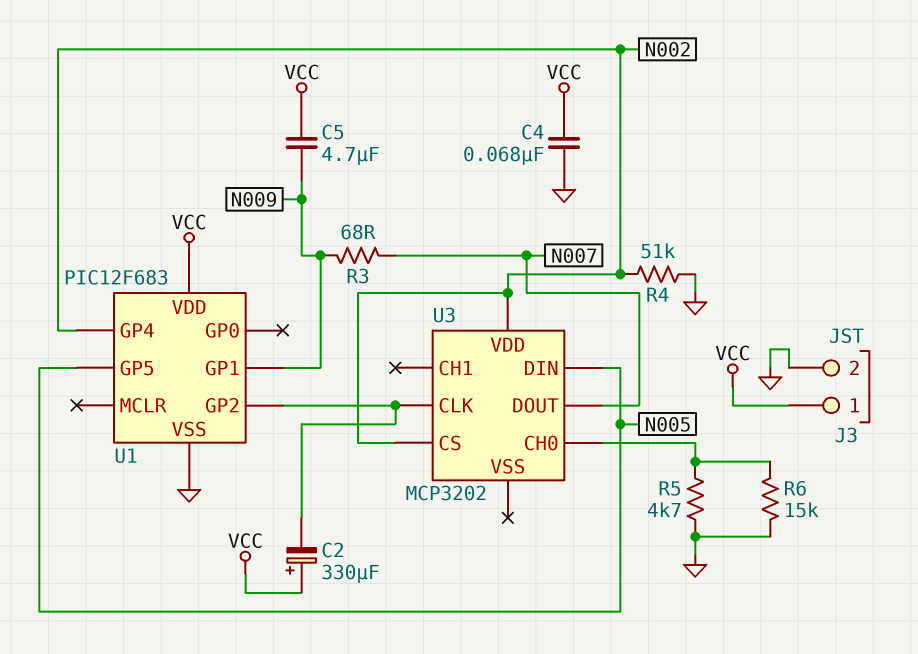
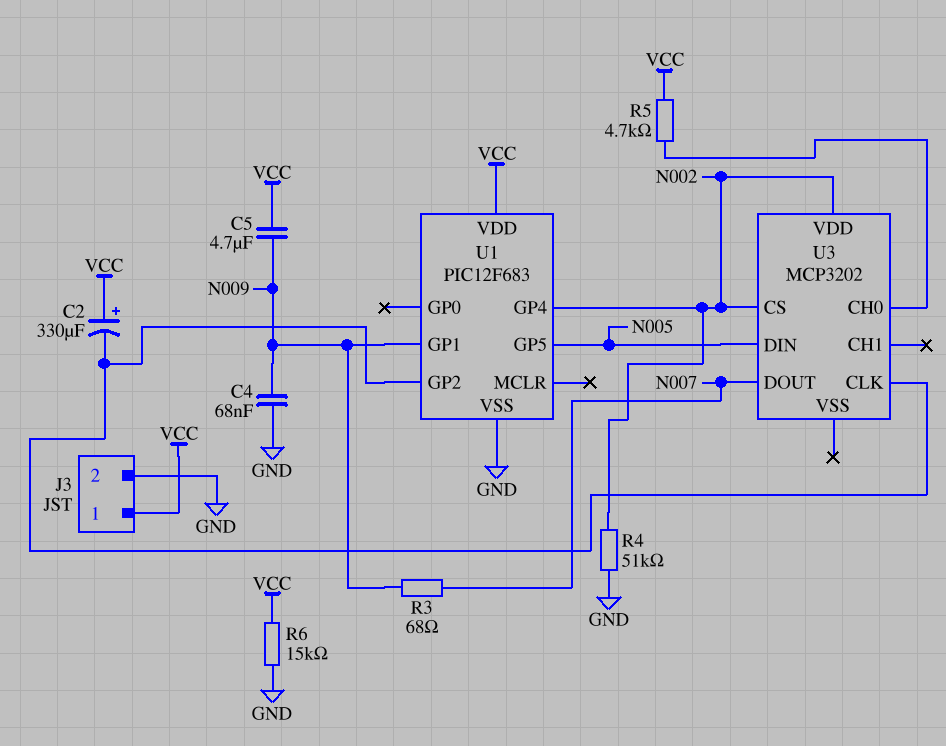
C4: 68nF (GND, VCC) -> 68nF (GND, N009)
R5: 4.7k (GND, U3/CH0) -> 4.7k (U3/CH0, VCC)
R6: 15k (GND, U3/CH0) -> 15k (GND, VCC)

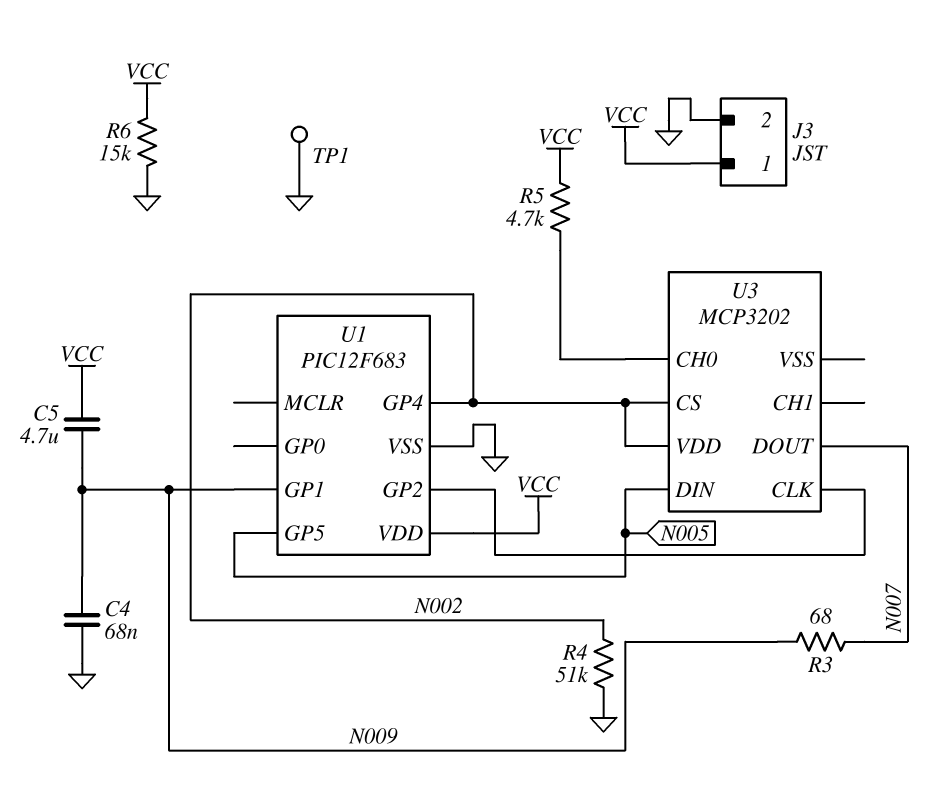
C2: 330uF (plus VCC, minus U1/GP2) -> none
TP1: none -> test point (GND)

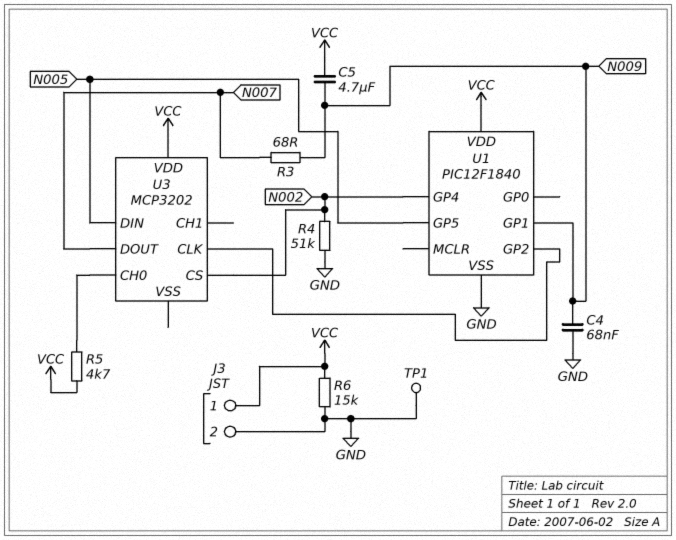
U1: PIC12F683 -> PIC12F1840
U3 pin VDD: N002 -> VCC

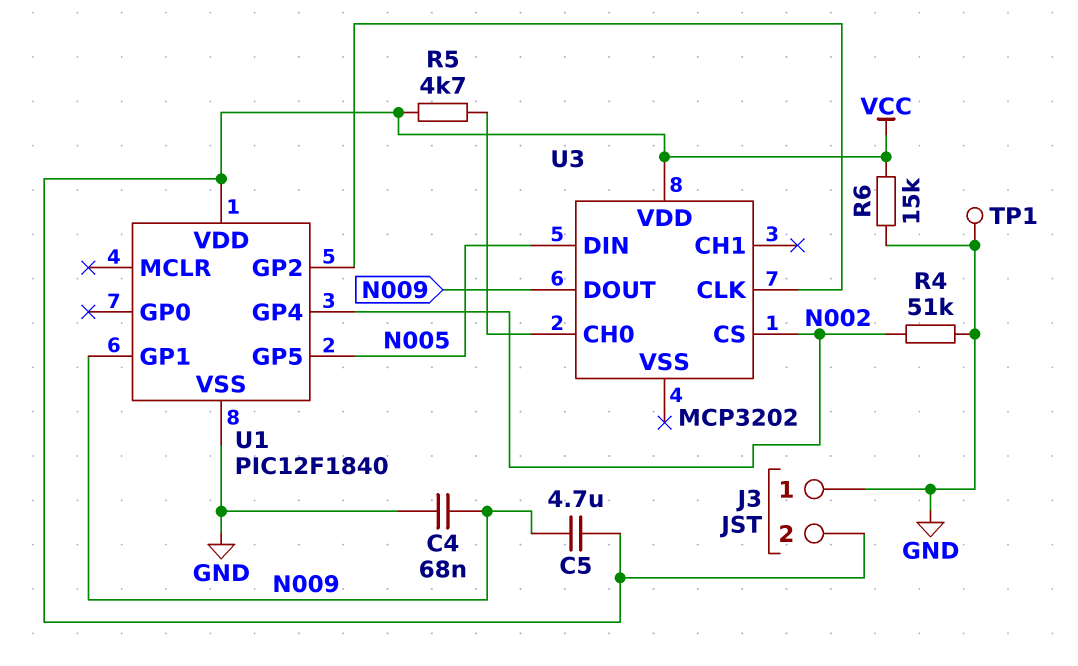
J3 pin 1: VCC -> GND
J3 pin 2: GND -> VCC
R3: 68 (N007, N009) -> none
U3 pin DOUT: N007 -> N009

